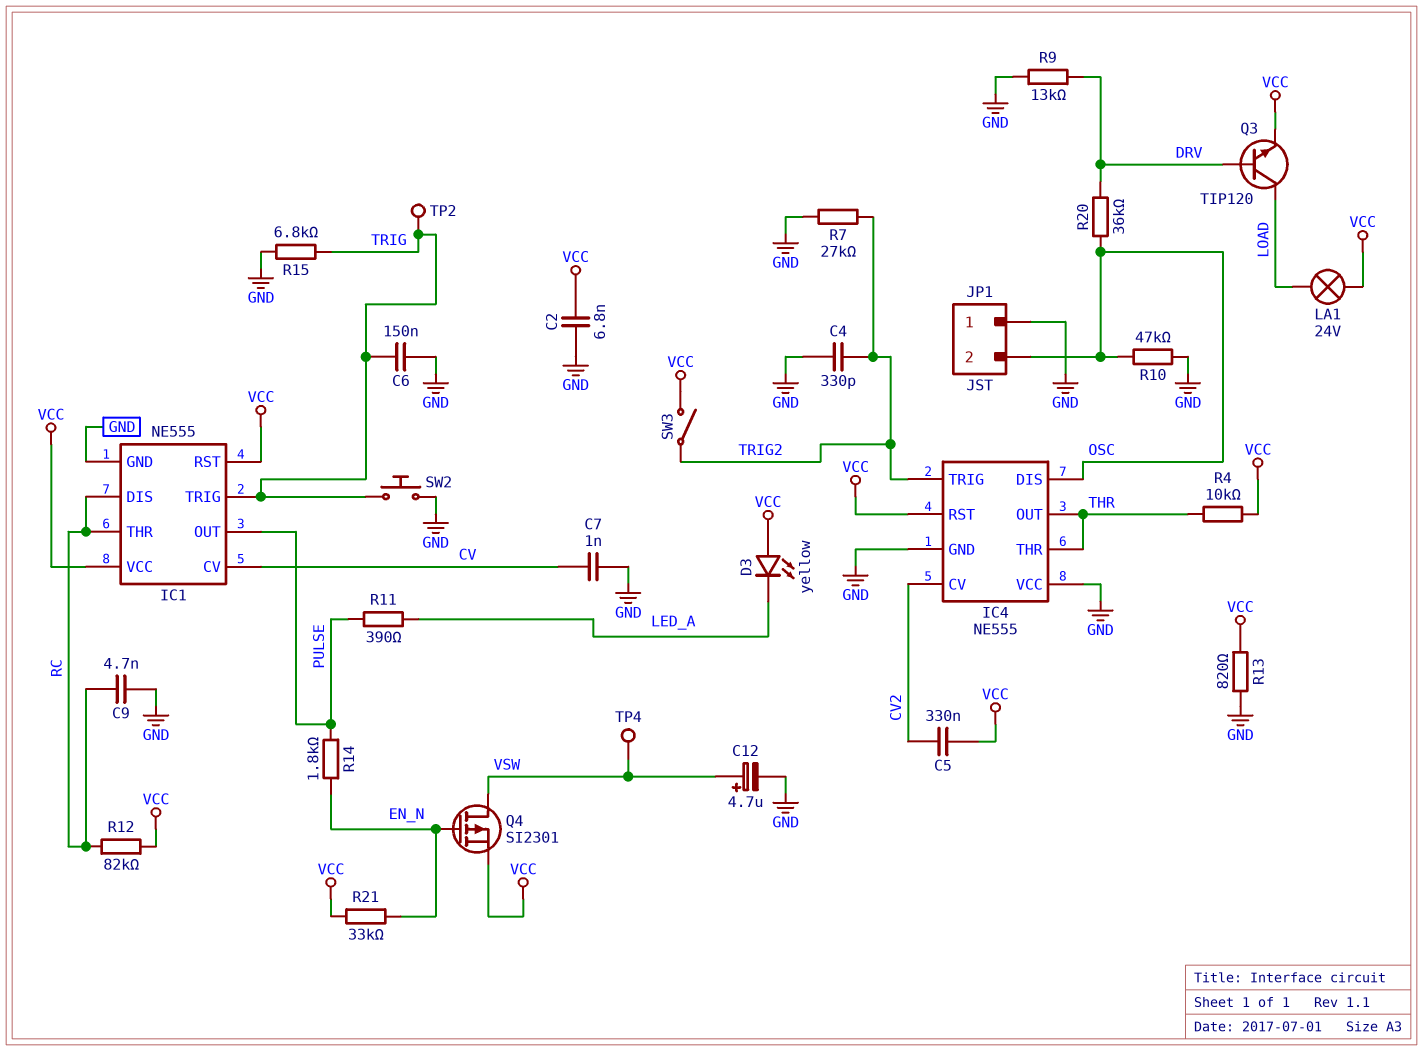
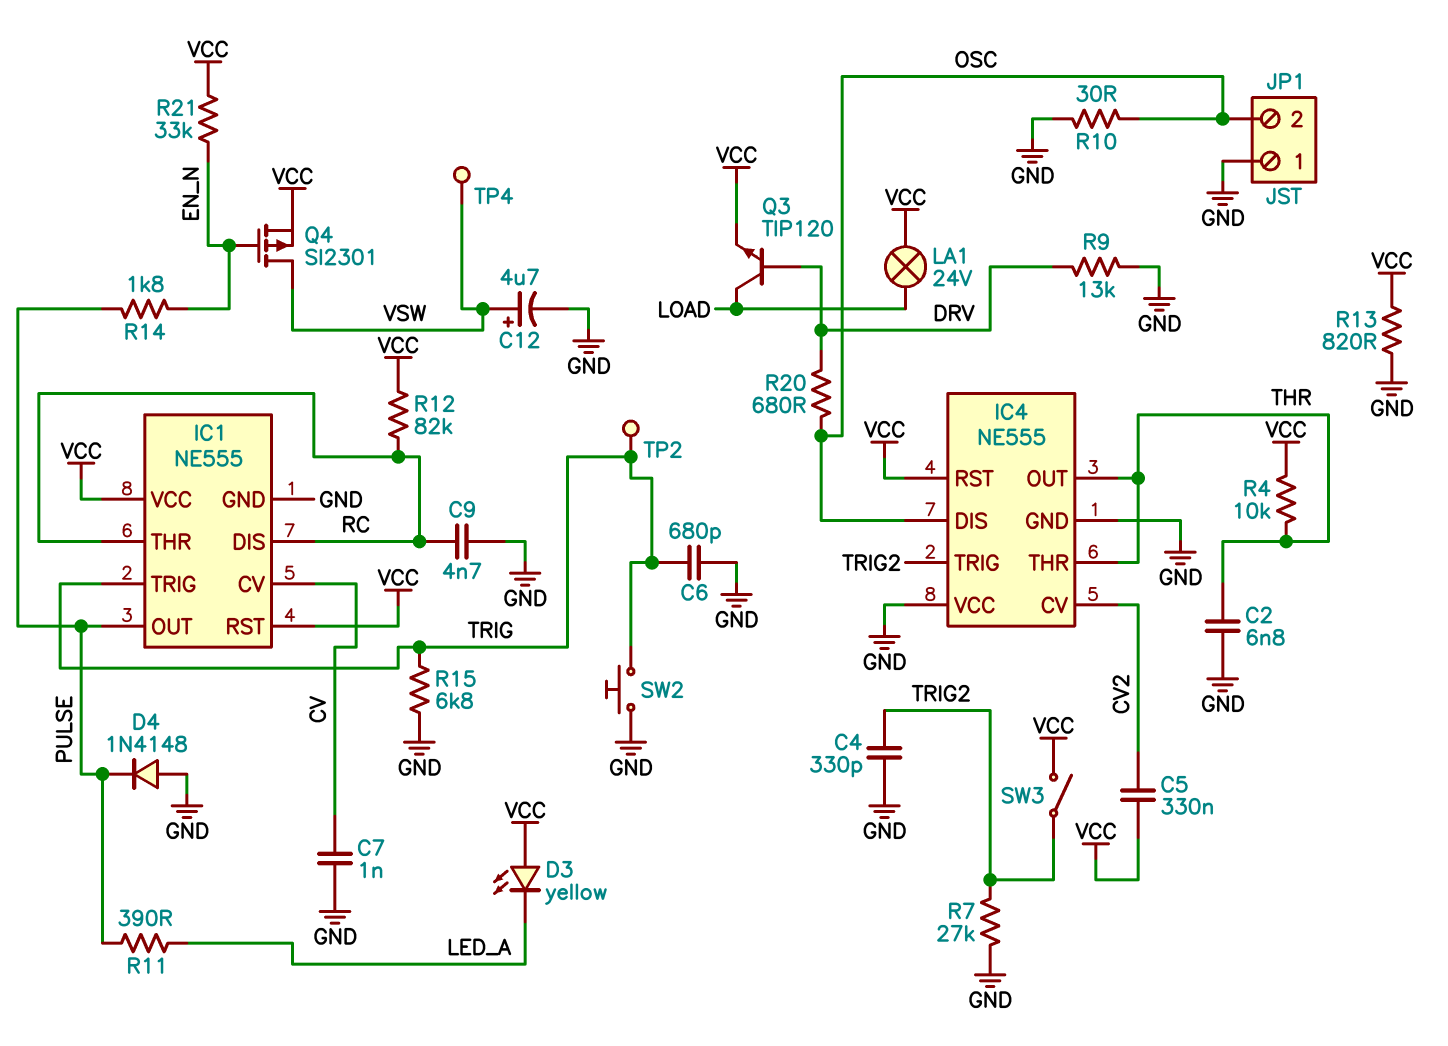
C2: 6.8nF (GND, VCC) -> 6.8nF (GND, THR)
C6: 150nF (GND, TRIG) -> 680pF (GND, TRIG)
D4: none -> diode 1N4148 (A GND, K PULSE)
R10: 47k (GND, OSC) -> 30 (GND, OSC)
R20: 36k (DRV, OSC) -> 680 (DRV, OSC)

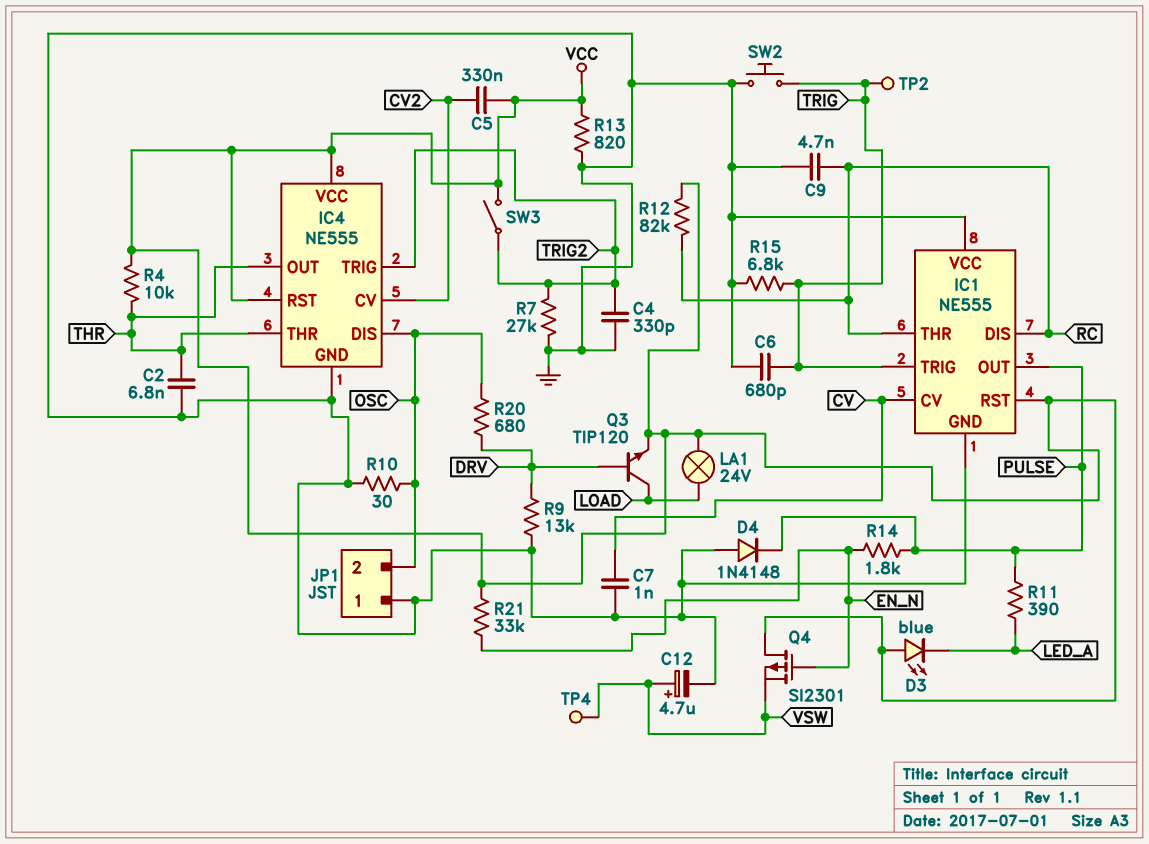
D3: LED yellow (A VCC, K LED_A) -> LED blue (A VCC, K LED_A)
IC1 pin VCC: VCC -> GND
IC4 pin VCC: GND -> VCC
Q4: PMOS SI2301 (G EN_N, D VSW, S VCC) -> PMOS SI2301 (G EN_N, D VCC, S VSW)

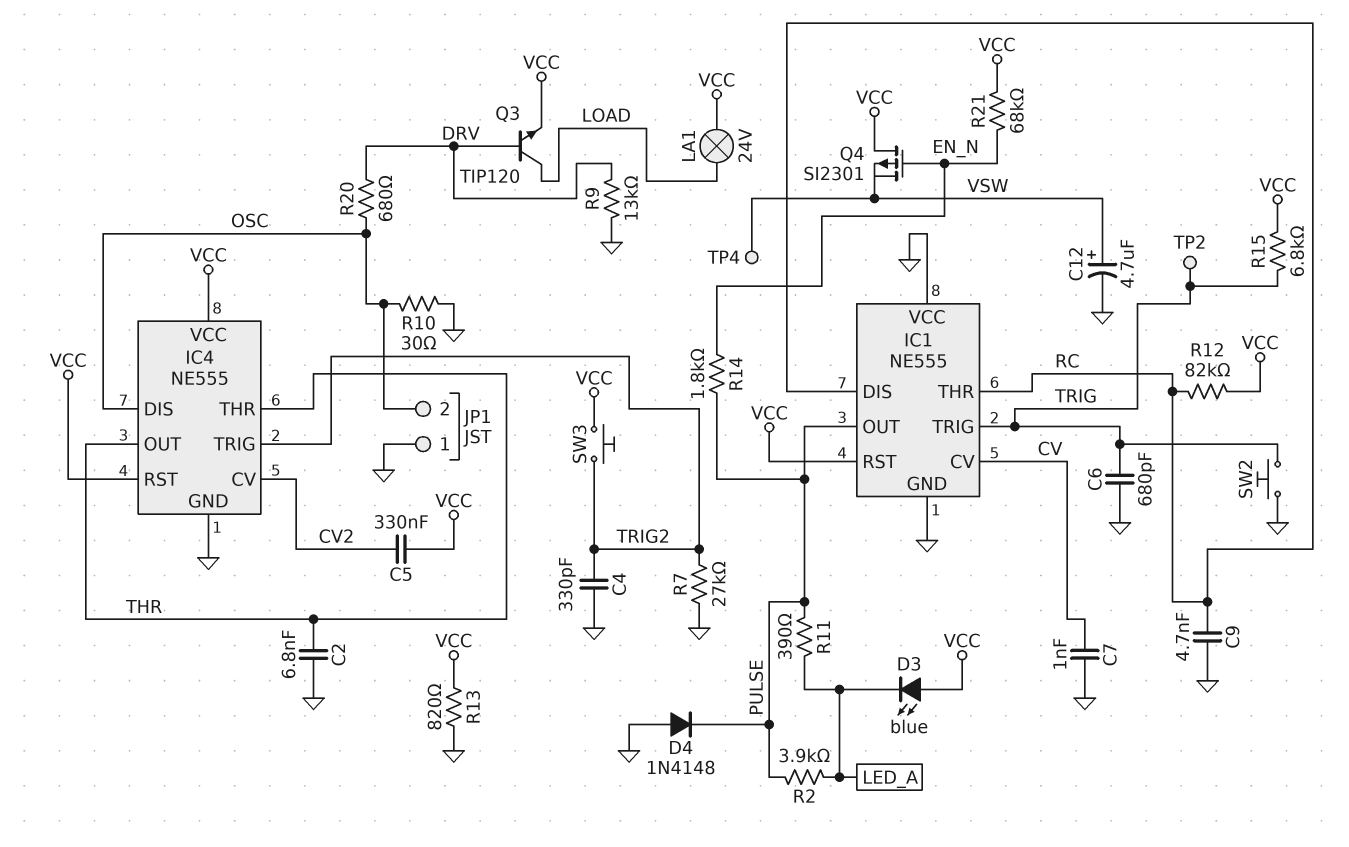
R2: none -> 3.9k (LED_A, PULSE)
R4: 10k (THR, VCC) -> none
R15: 6.8k (GND, TRIG) -> 6.8k (TRIG, VCC)
R21: 33k (EN_N, VCC) -> 68k (EN_N, VCC)
SW3: switch (TRIG2, VCC) -> button (TRIG2, VCC)

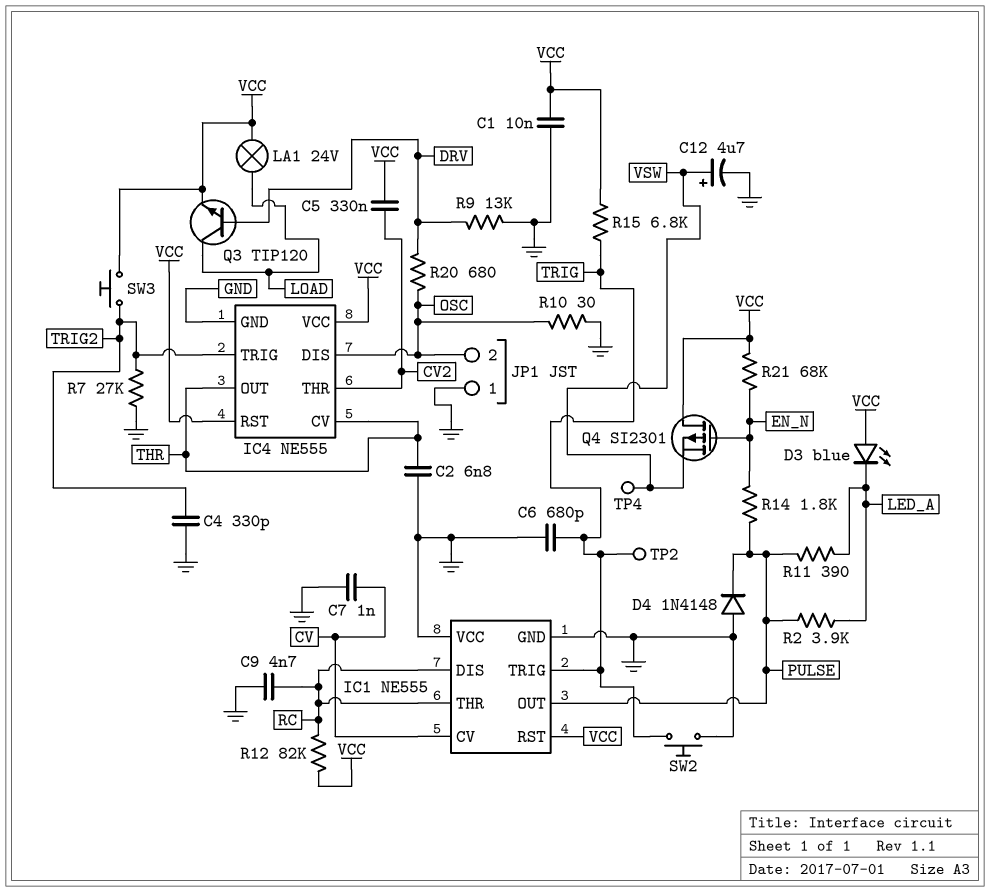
C1: none -> 10nF (GND, VCC)
IC4 pin CV: CV2 -> THR
IC4 pin THR: THR -> CV2
R13: 820 (GND, VCC) -> none

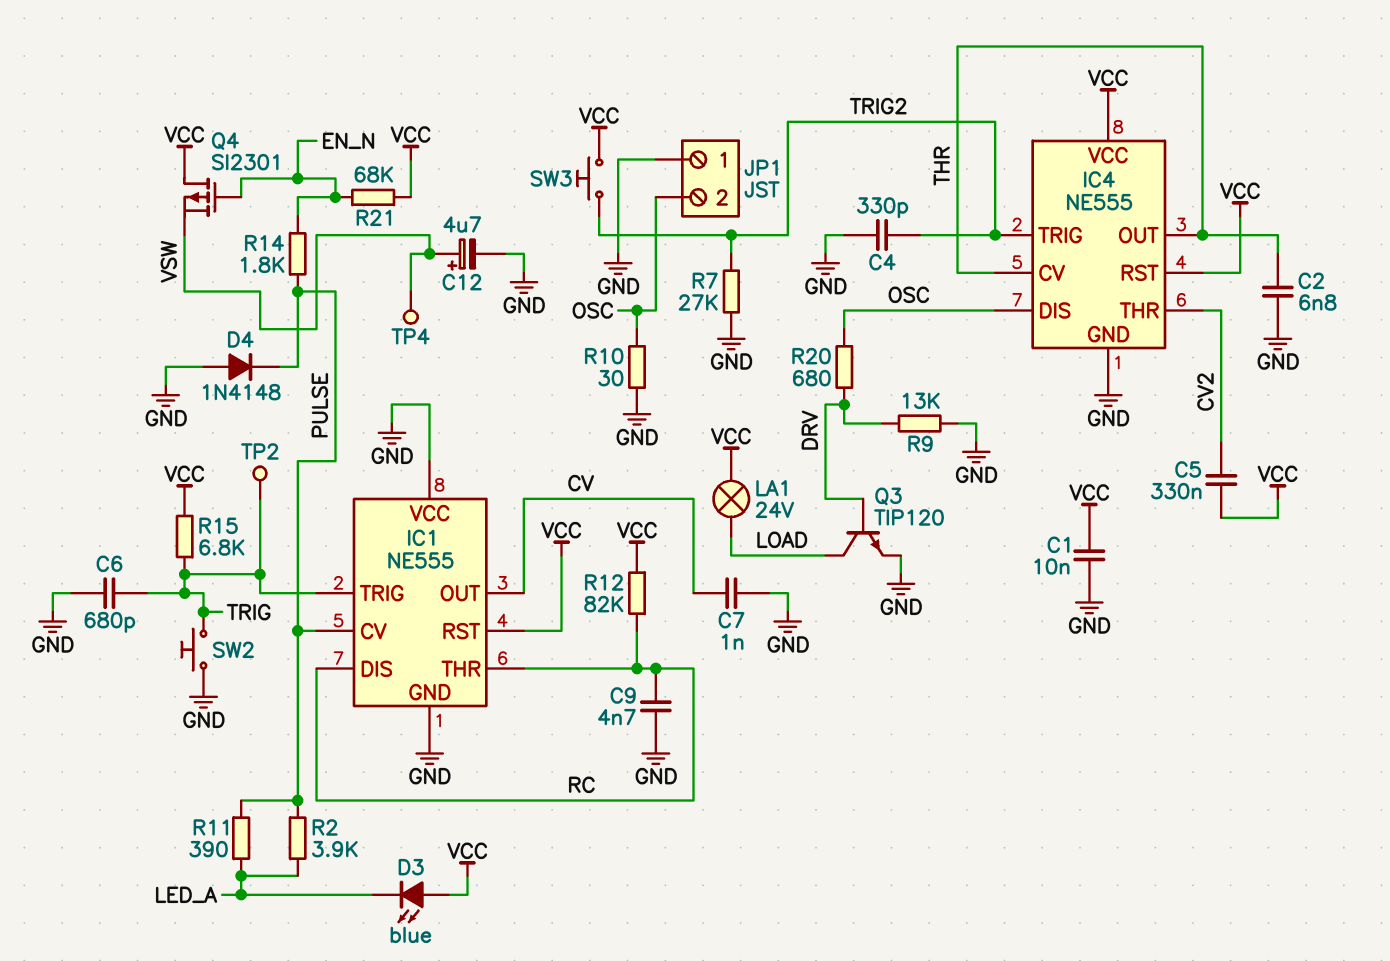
IC1 pin CV: CV -> PULSE
IC1 pin OUT: PULSE -> CV
Q3: NPN TIP120 (B DRV, C LOAD, E VCC) -> NPN TIP120 (B DRV, C LOAD, E GND)

